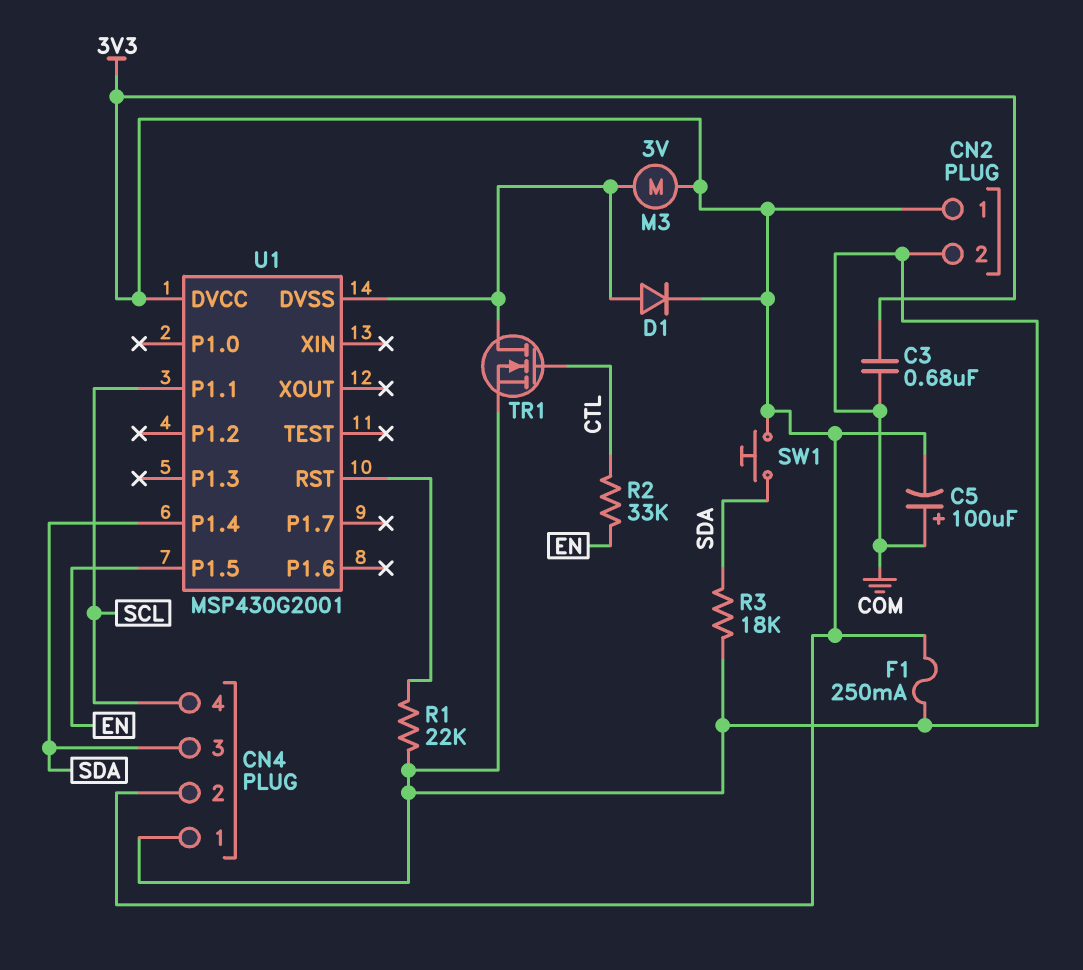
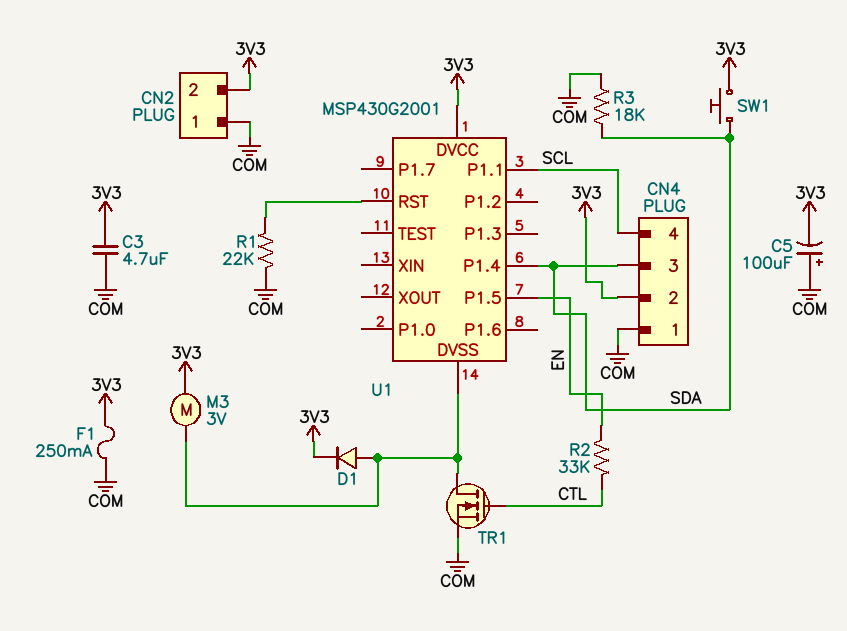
C3: 680nF (3V3, COM) -> 4.7uF (3V3, COM)
CN2 pin 1: 3V3 -> COM
CN2 pin 2: COM -> 3V3

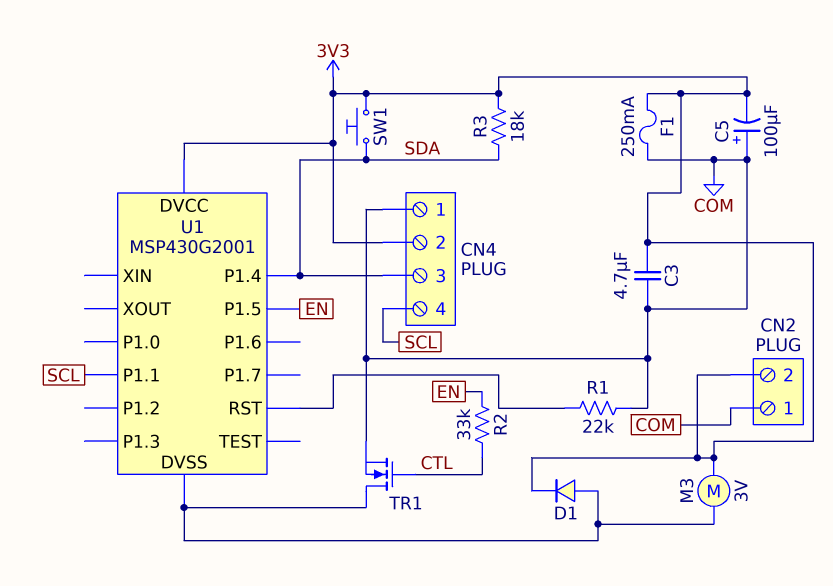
R3: 18k (COM, SDA) -> 18k (3V3, SDA)

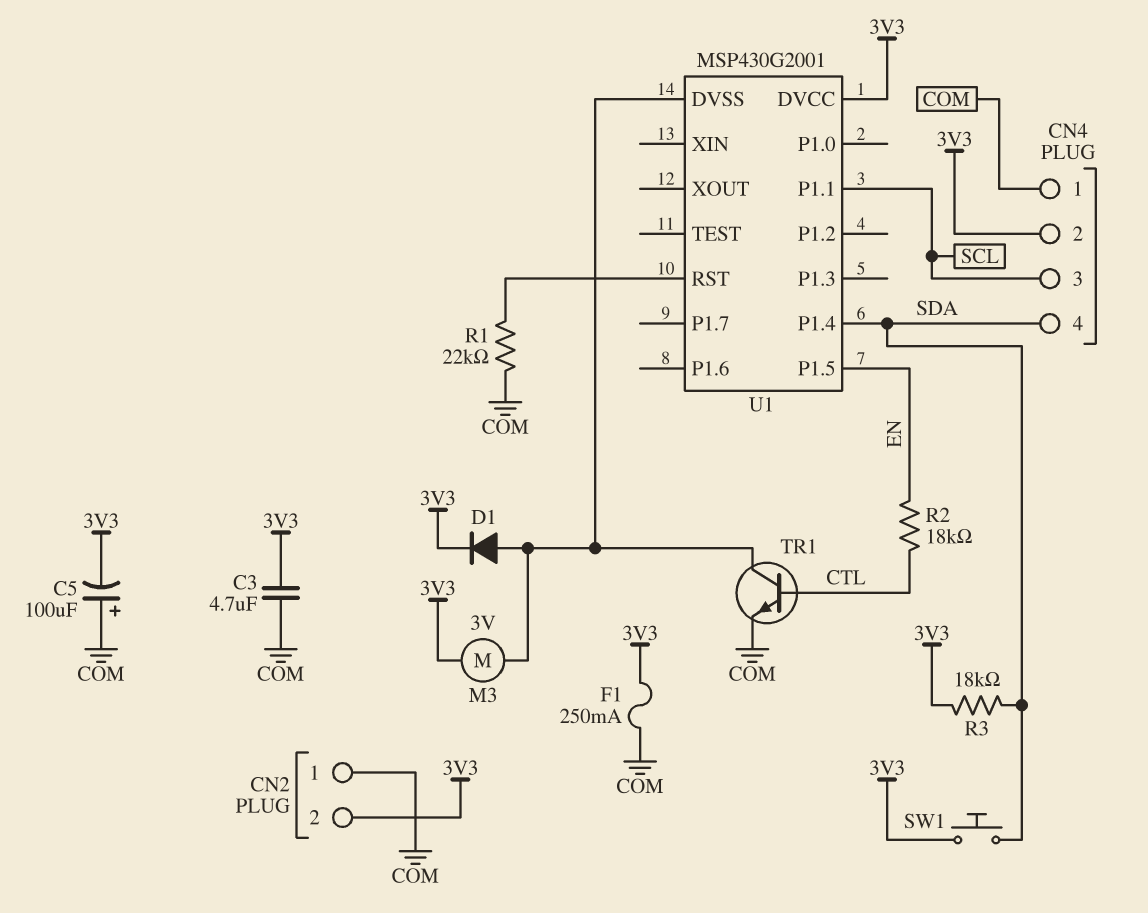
CN4 pin 3: SDA -> SCL
CN4 pin 4: SCL -> SDA
R2: 33k (CTL, EN) -> 18k (CTL, EN)
TR1: NMOS (G CTL, D U1/DVSS, S COM) -> NPN (B CTL, C U1/DVSS, E COM)

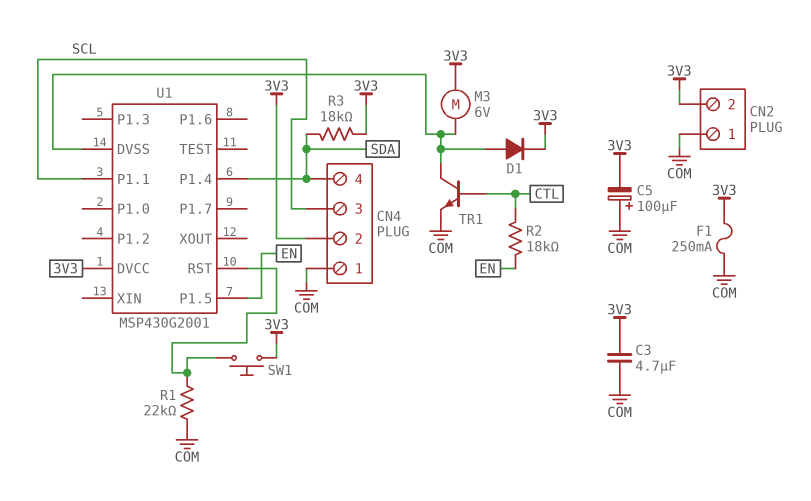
M3: motor 3V (3V3, U1/DVSS) -> motor 6V (3V3, U1/DVSS)
SW1: button (3V3, SDA) -> button (3V3, U1/RST)

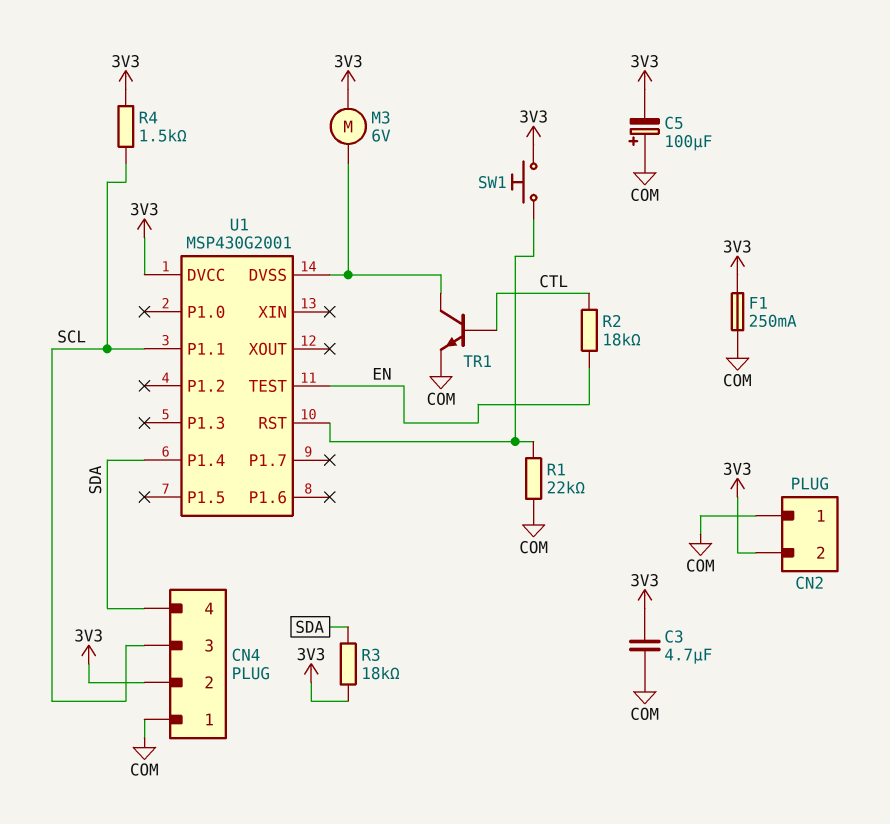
D1: diode (A U1/DVSS, K 3V3) -> none
R4: none -> 1.5k (3V3, SCL)
U1 pin P1.5: EN -> none
U1 pin TEST: none -> EN

